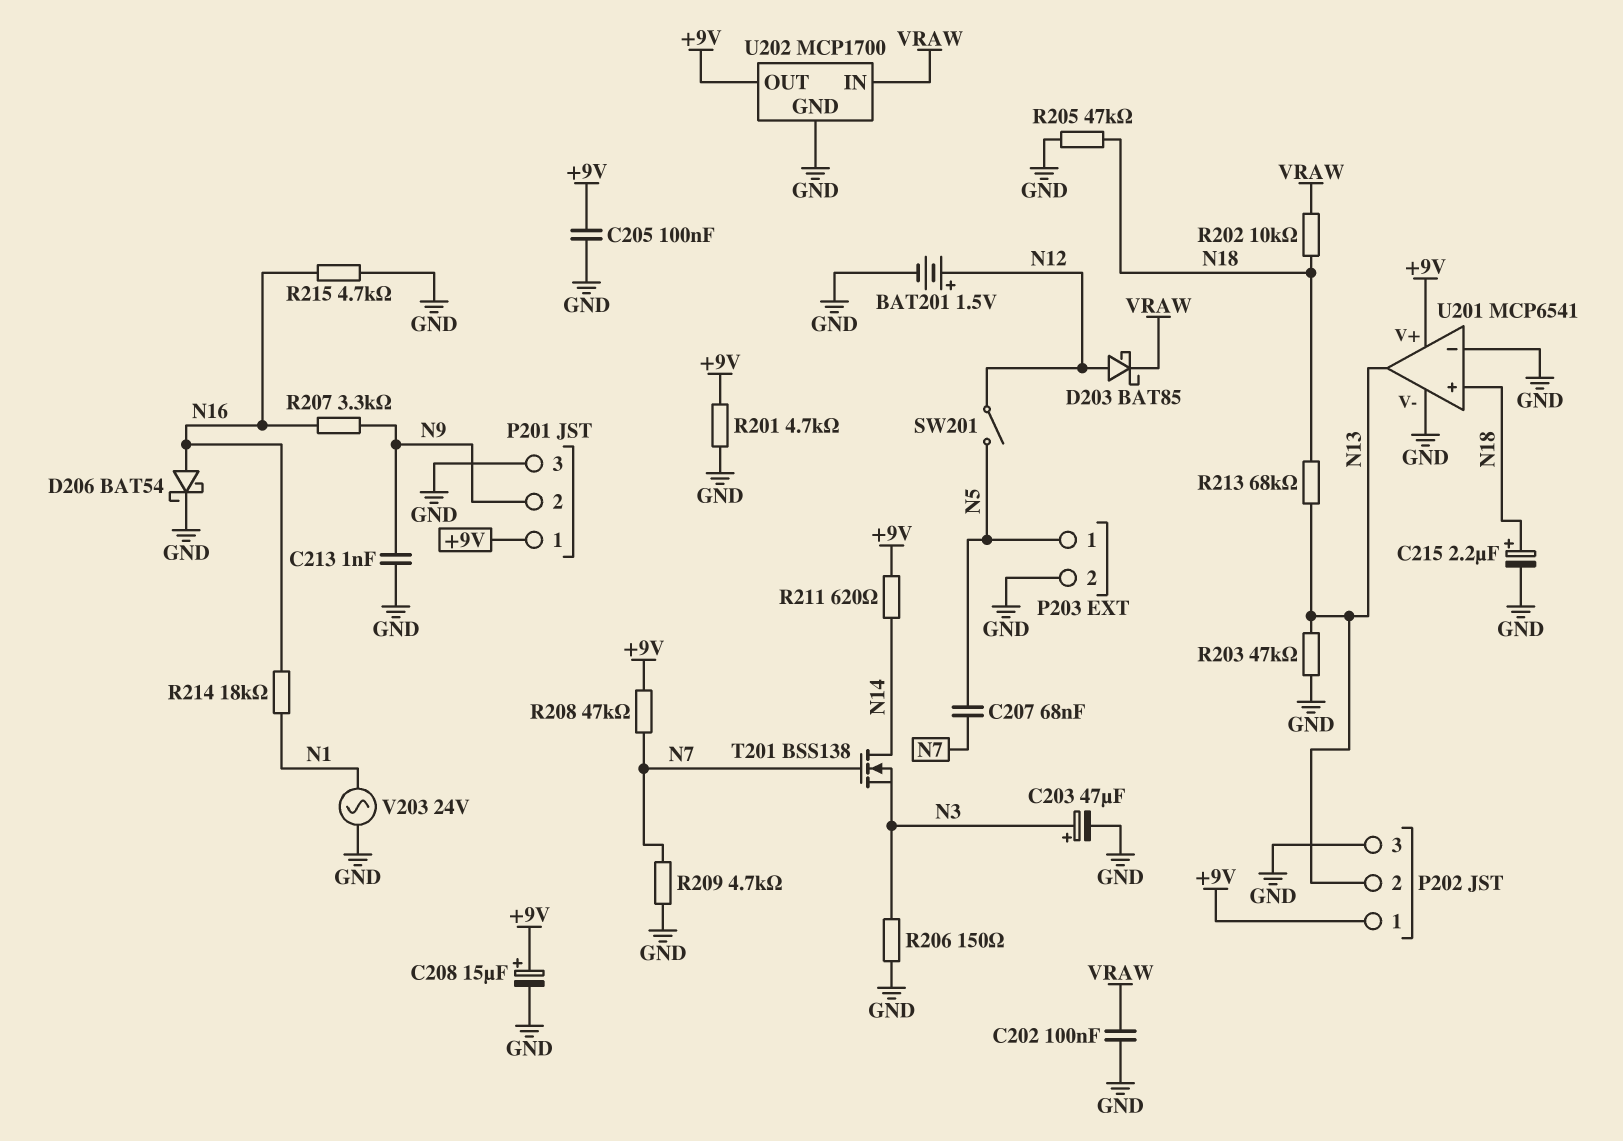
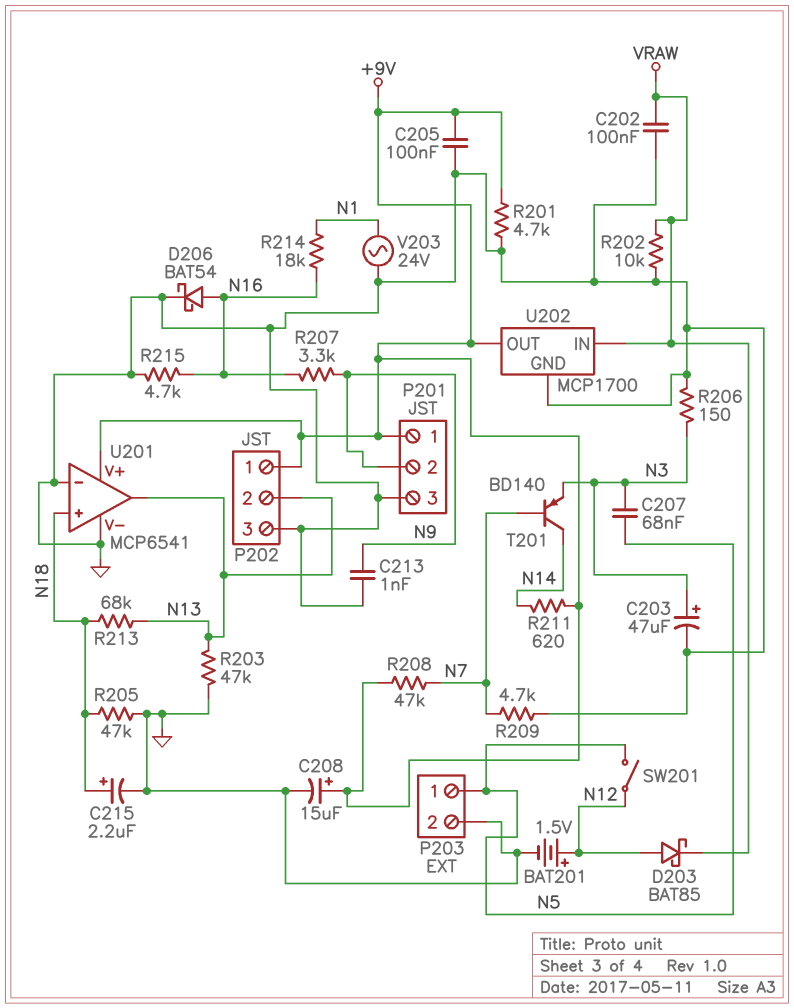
C207: 68nF (N5, N7) -> 68nF (N3, N5)
R202: 10k (N18, VRAW) -> 10k (GND, VRAW)
T201: NMOS BSS138 (G N7, D N14, S N3) -> PNP BD140 (B N7, C N14, E N3)

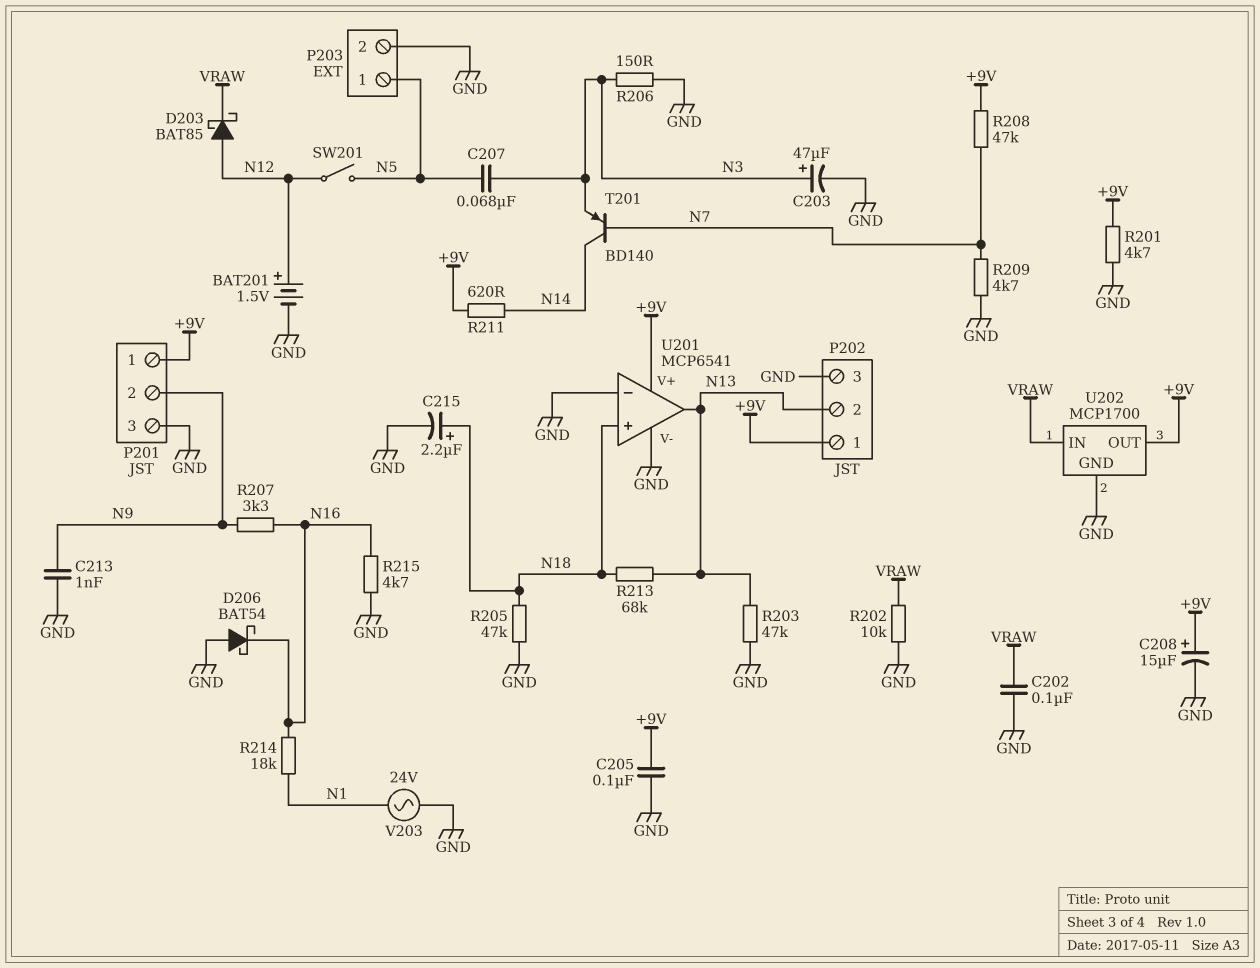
D206: schottky BAT54 (A N16, K GND) -> schottky BAT54 (A GND, K N16)

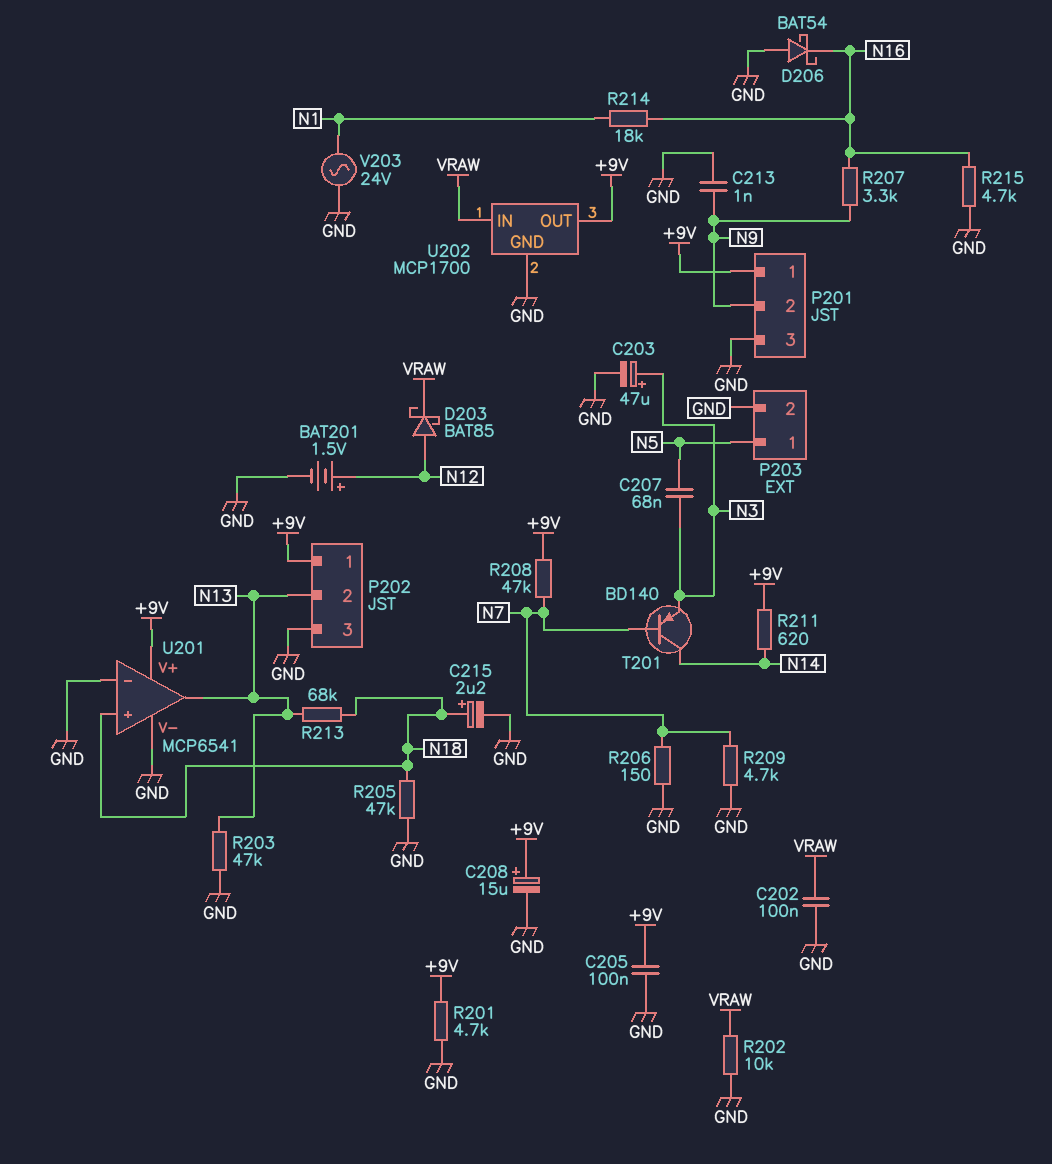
R206: 150 (GND, N3) -> 150 (GND, N7)
SW201: switch (N5, N12) -> none

